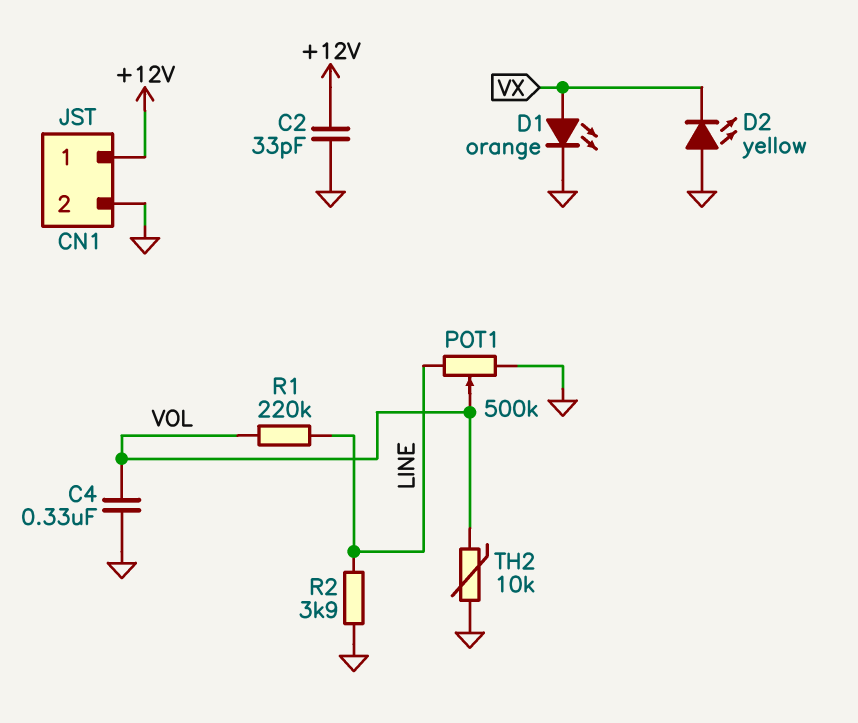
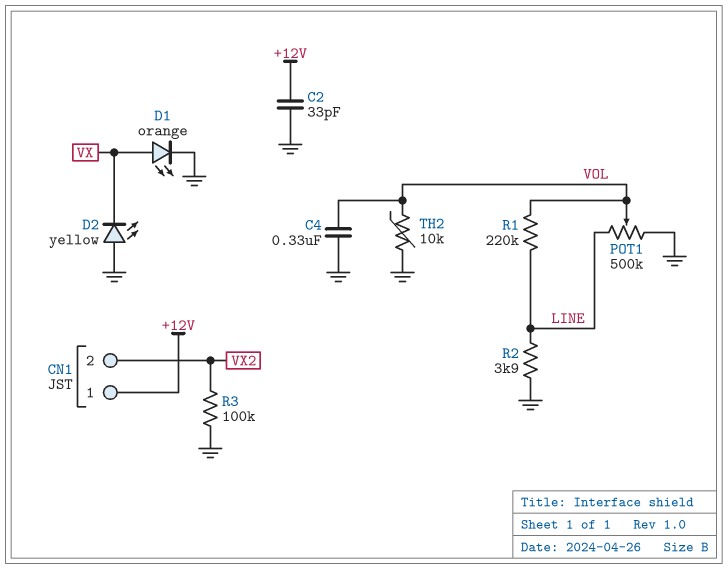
CN1 pin 2: GND -> VX2
R3: none -> 100k (GND, VX2)

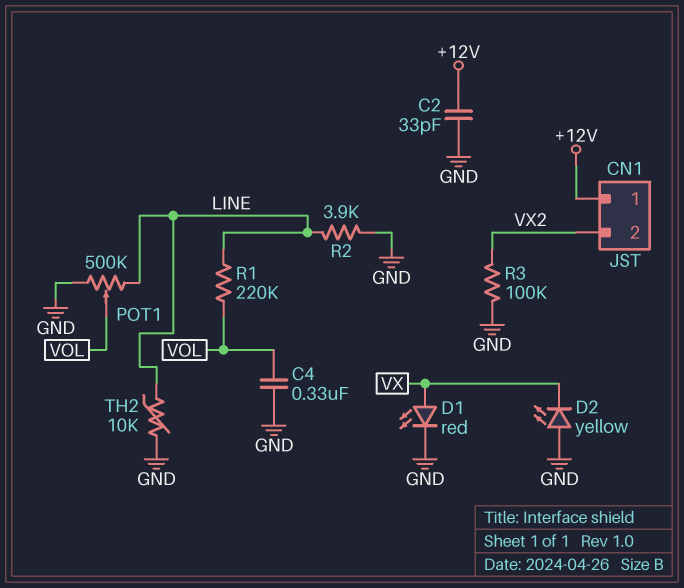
D1: LED orange (A VX, K GND) -> LED red (A VX, K GND)
TH2: 10k (GND, VOL) -> 10k (GND, LINE)

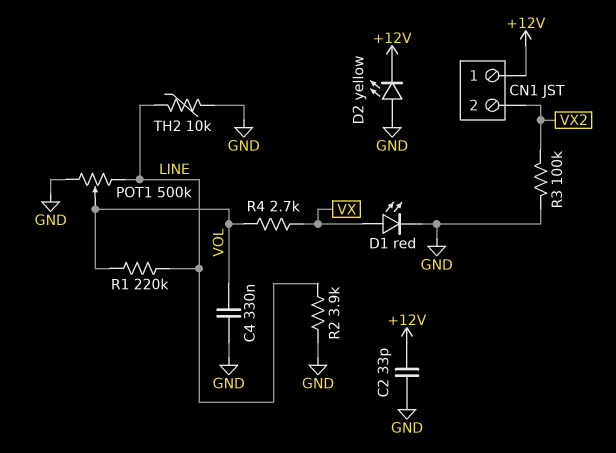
D2: LED yellow (A GND, K VX) -> LED yellow (A GND, K +12V)
R4: none -> 2.7k (VOL, VX)

